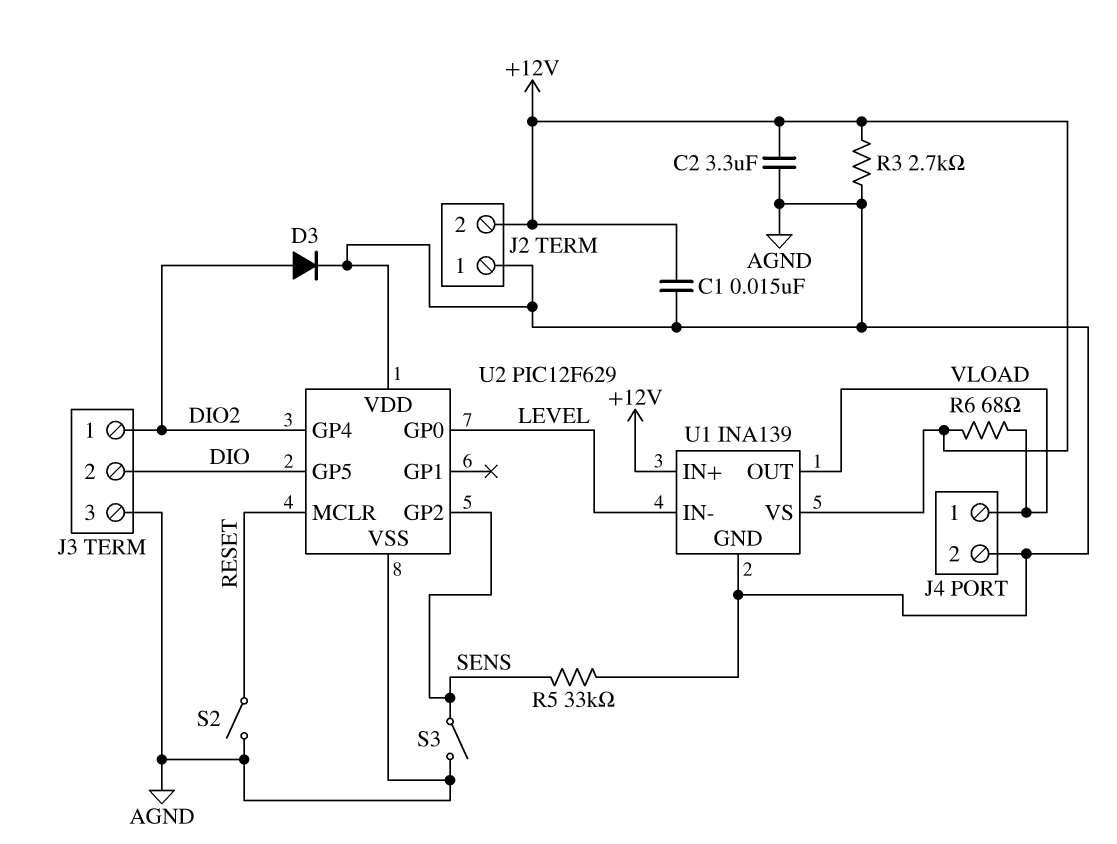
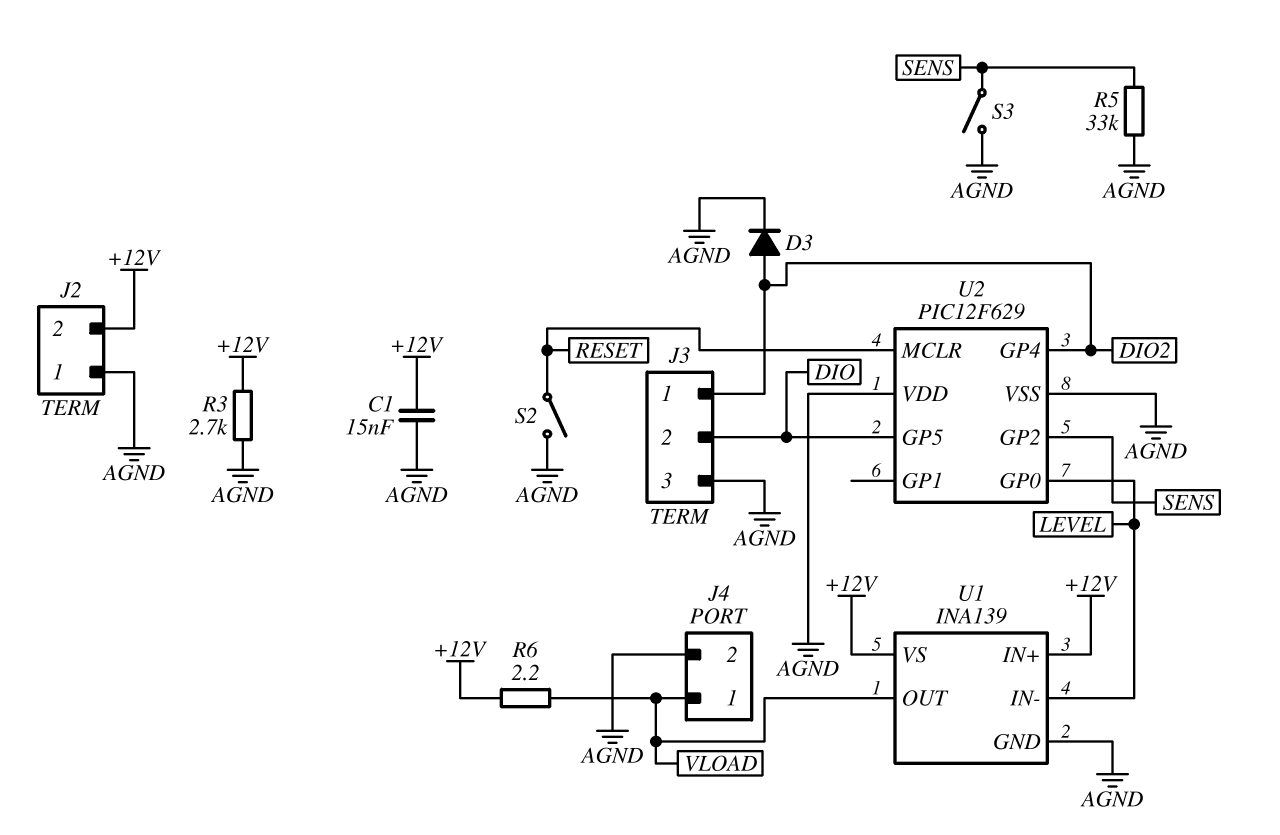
C2: 3.3uF (+12V, AGND) -> none
R6: 68 (+12V, VLOAD) -> 2.2 (+12V, VLOAD)

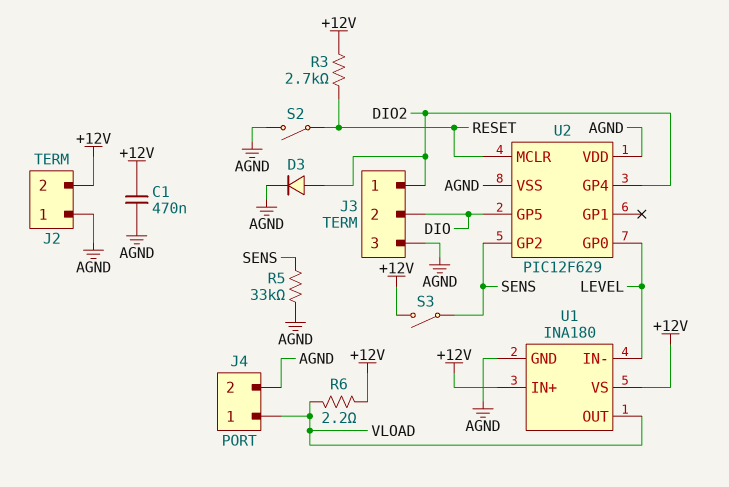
C1: 15nF (+12V, AGND) -> 470nF (+12V, AGND)
R3: 2.7k (+12V, AGND) -> 2.7k (+12V, RESET)
S3: switch (AGND, SENS) -> switch (+12V, SENS)
U1: INA139 -> INA180

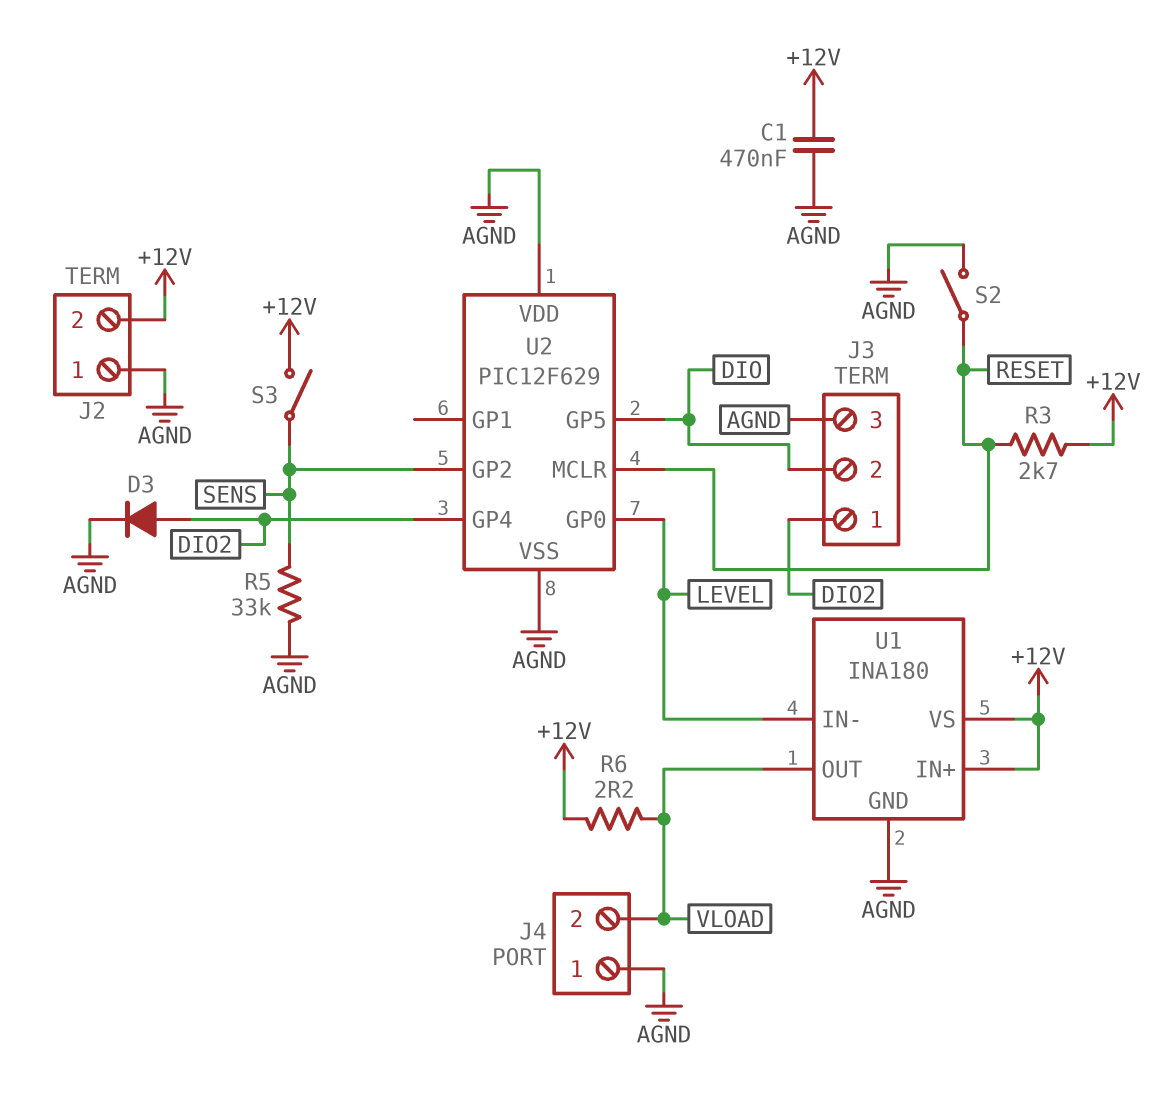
J4 pin 1: VLOAD -> AGND
J4 pin 2: AGND -> VLOAD

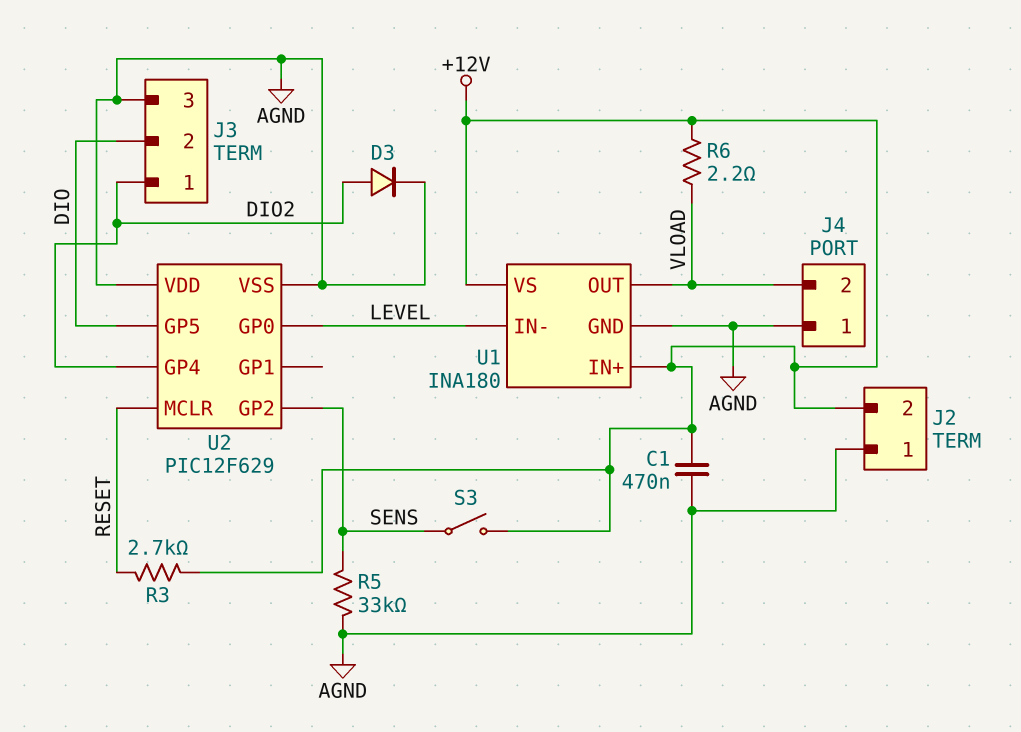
S2: switch (AGND, RESET) -> none

